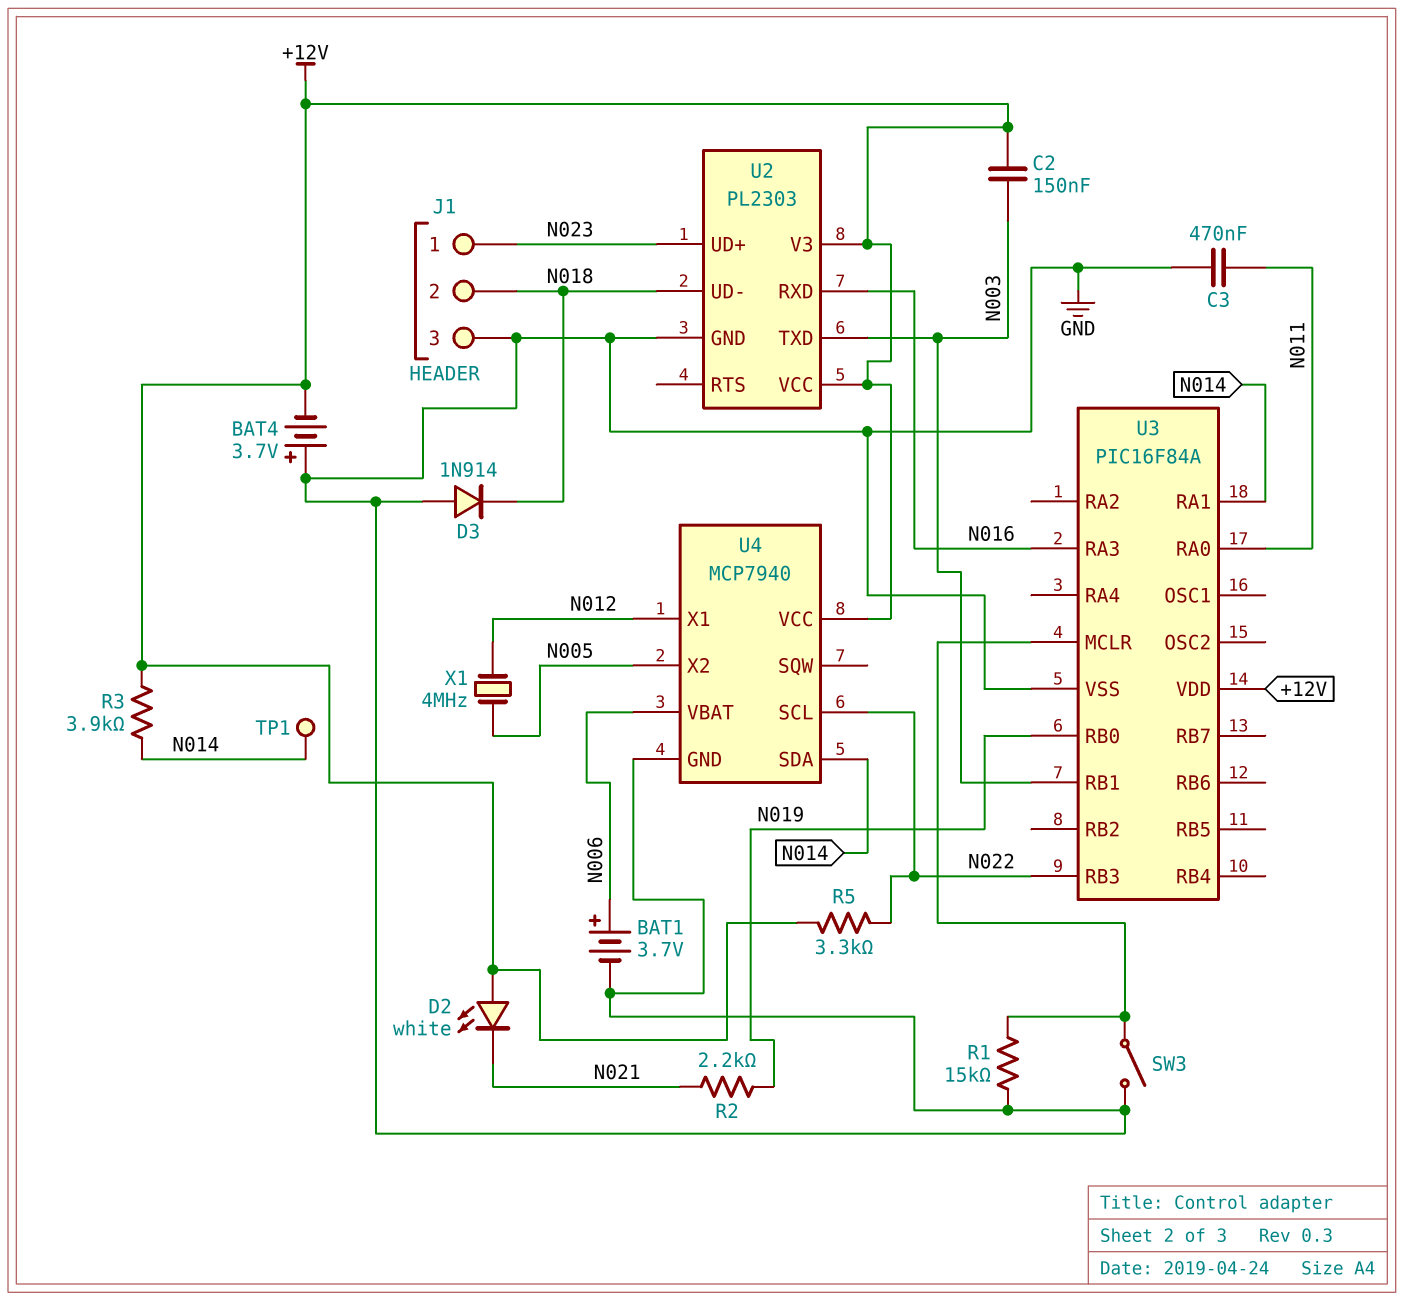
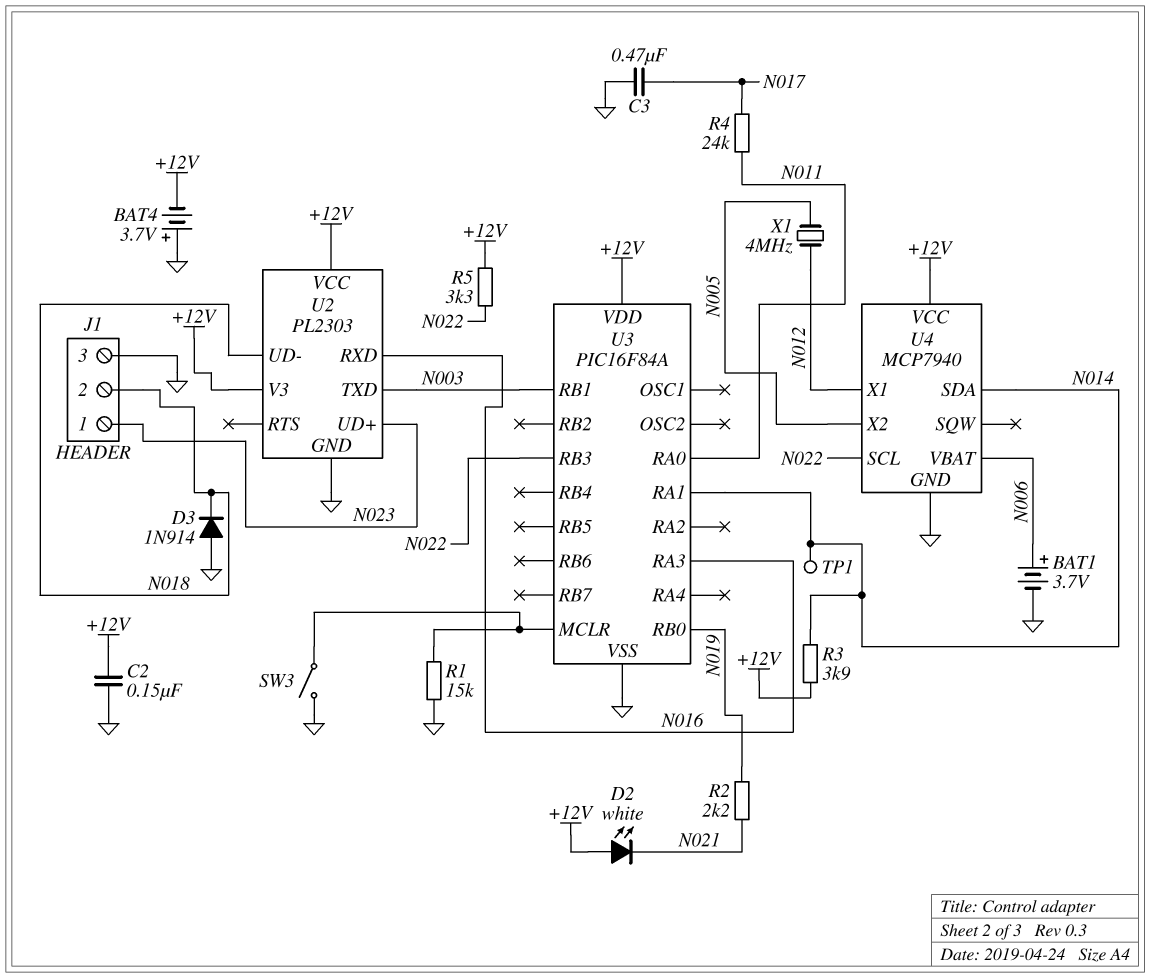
C2: 150nF (+12V, N003) -> 150nF (+12V, GND)
C3: 470nF (GND, N011) -> 470nF (GND, N017)
R4: none -> 24k (N011, N017)

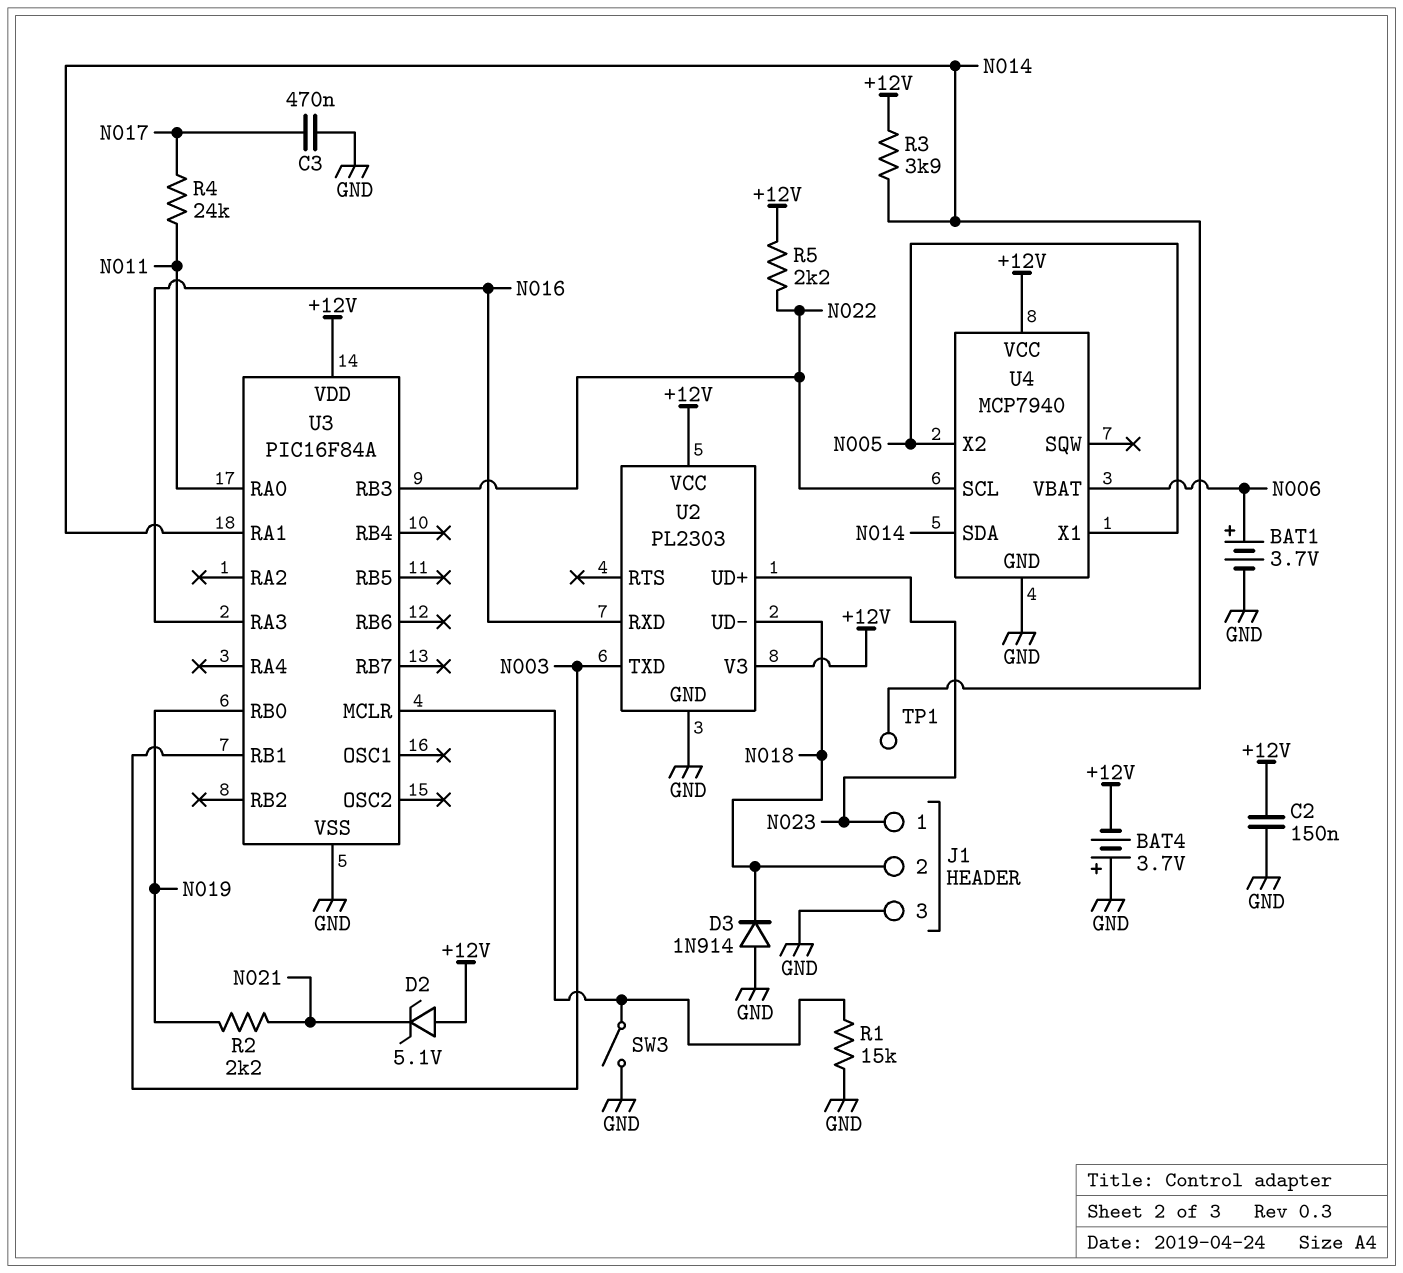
D2: LED white (A +12V, K N021) -> zener 5.1V (A +12V, K N021)
R5: 3.3k (+12V, N022) -> 2.2k (+12V, N022)
U4 pin X1: N012 -> N005
X1: 4MHz (N005, N012) -> none

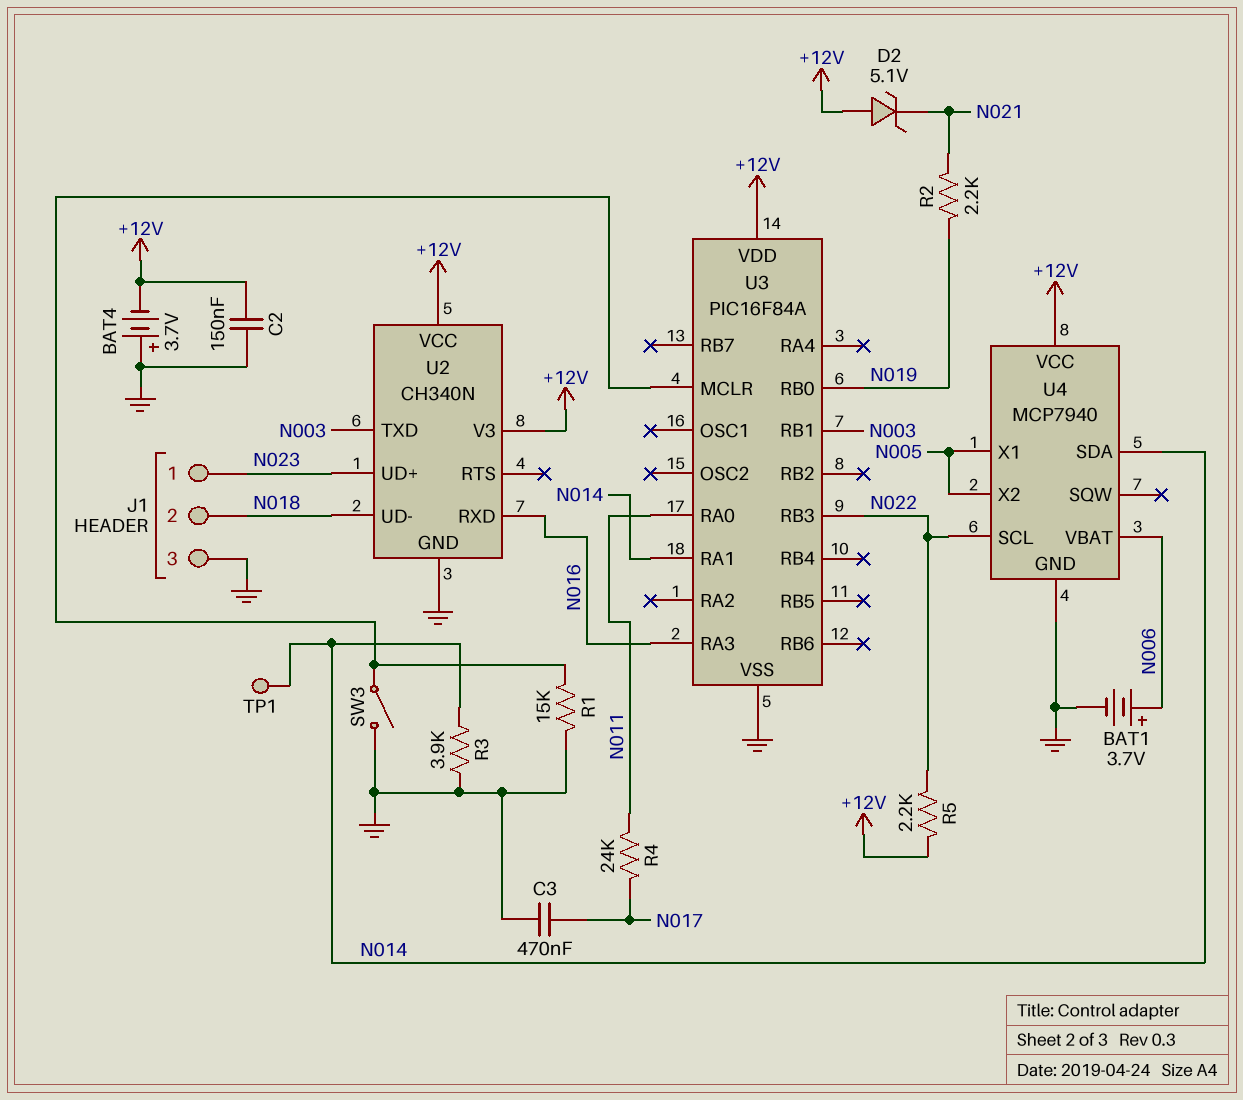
D3: diode 1N914 (A GND, K N018) -> none
R3: 3.9k (+12V, N014) -> 3.9k (GND, N014)
U2: PL2303 -> CH340N

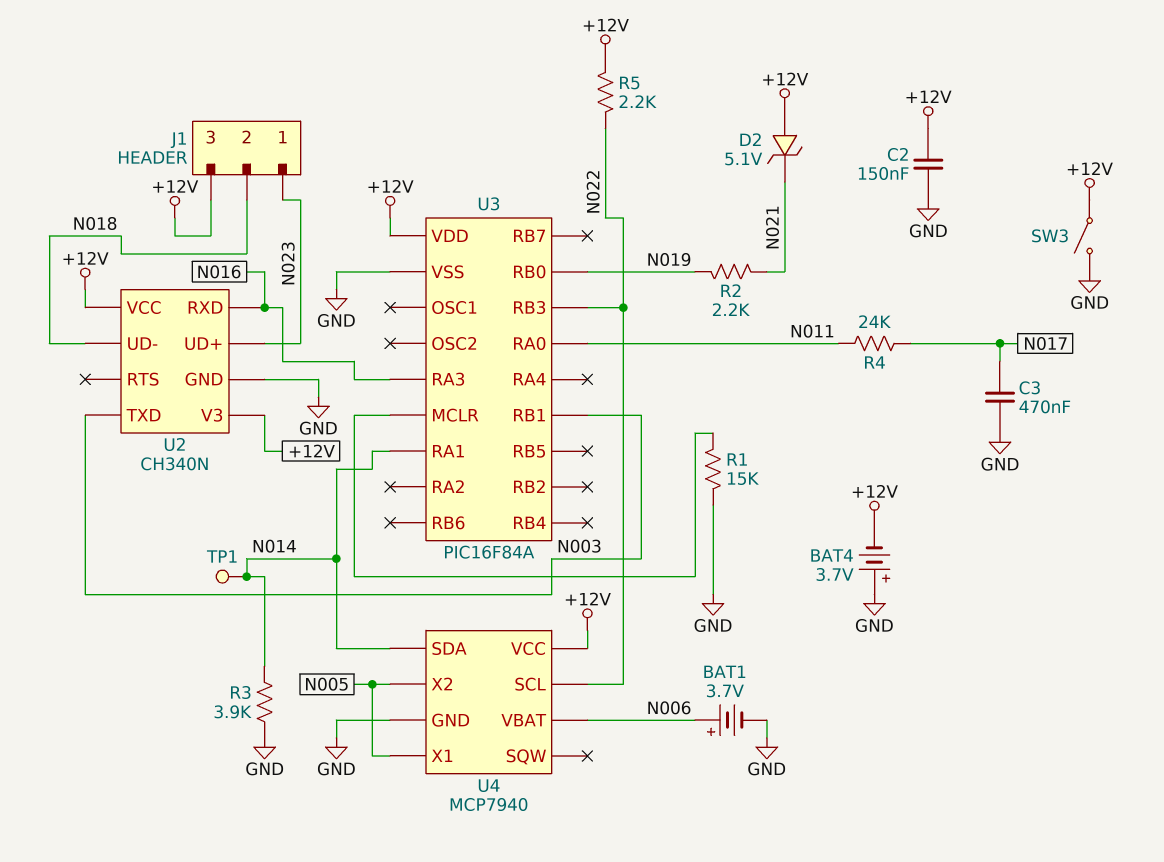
J1 pin 3: GND -> +12V
SW3: switch (GND, U3/MCLR) -> switch (+12V, GND)

